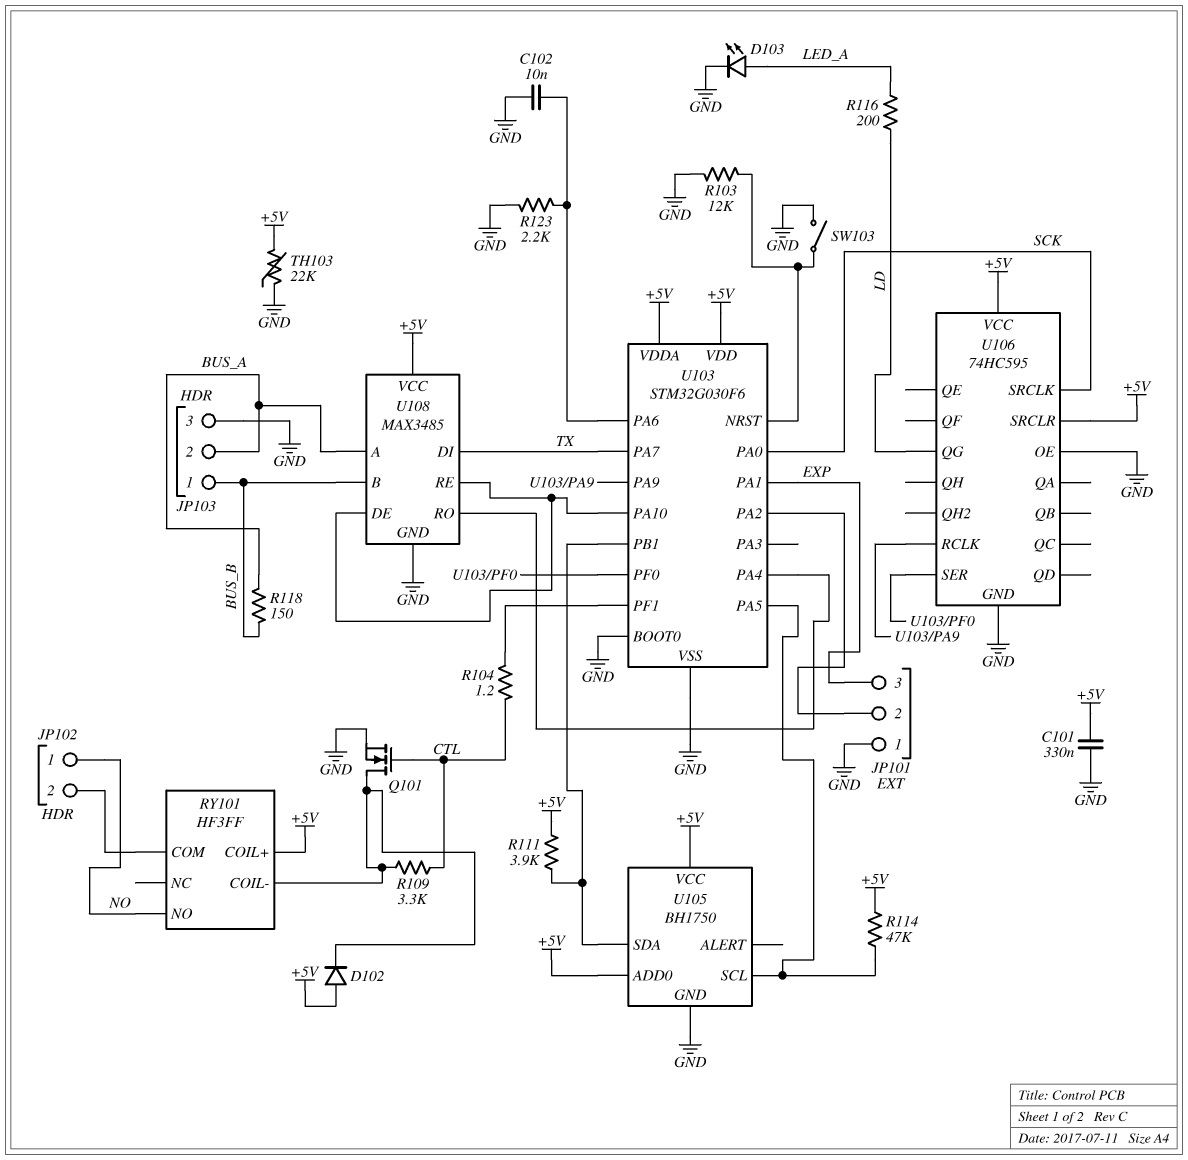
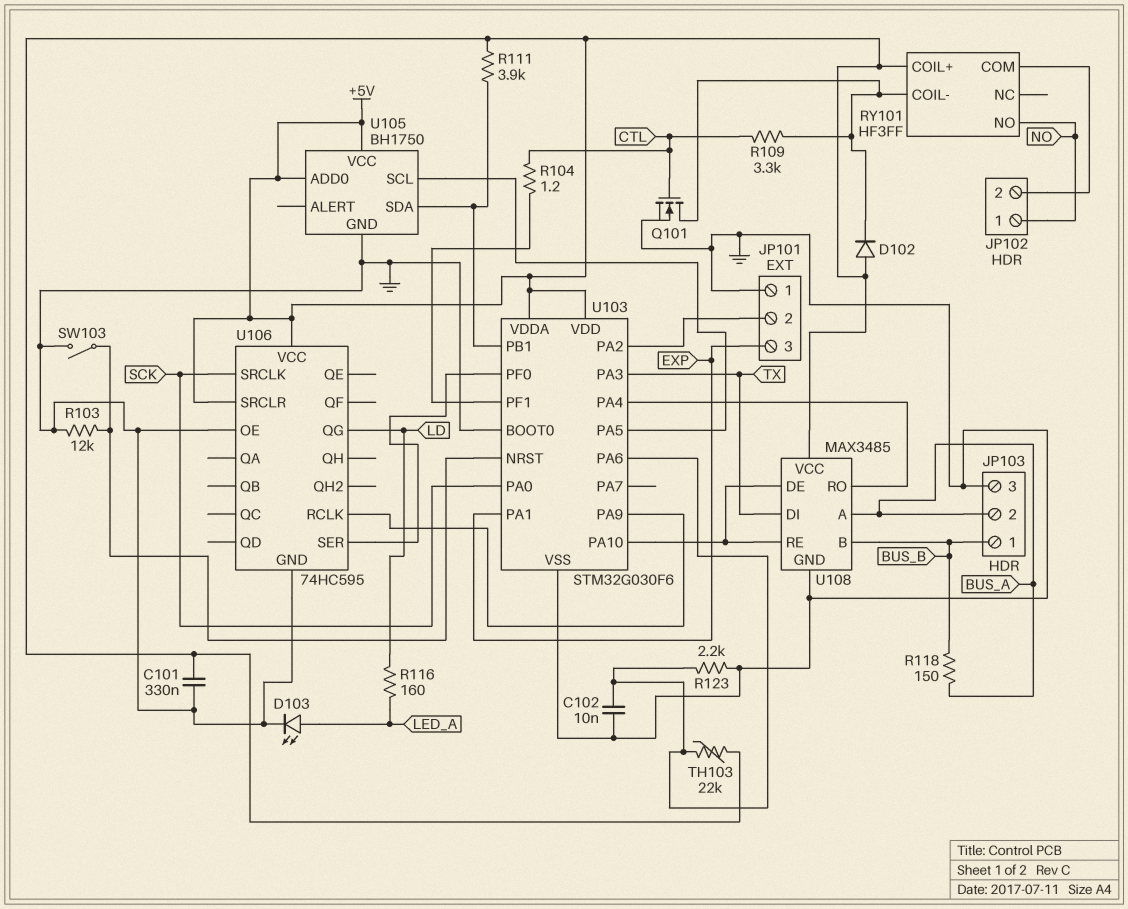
R114: 47k (+5V, U103/PA5) -> none
R116: 200 (LD, LED_A) -> 160 (LD, LED_A)
TH103: 22k (+5V, GND) -> 22k (+5V, U103/PA6)
U103 pin PA3: none -> TX
U103 pin PA7: TX -> none

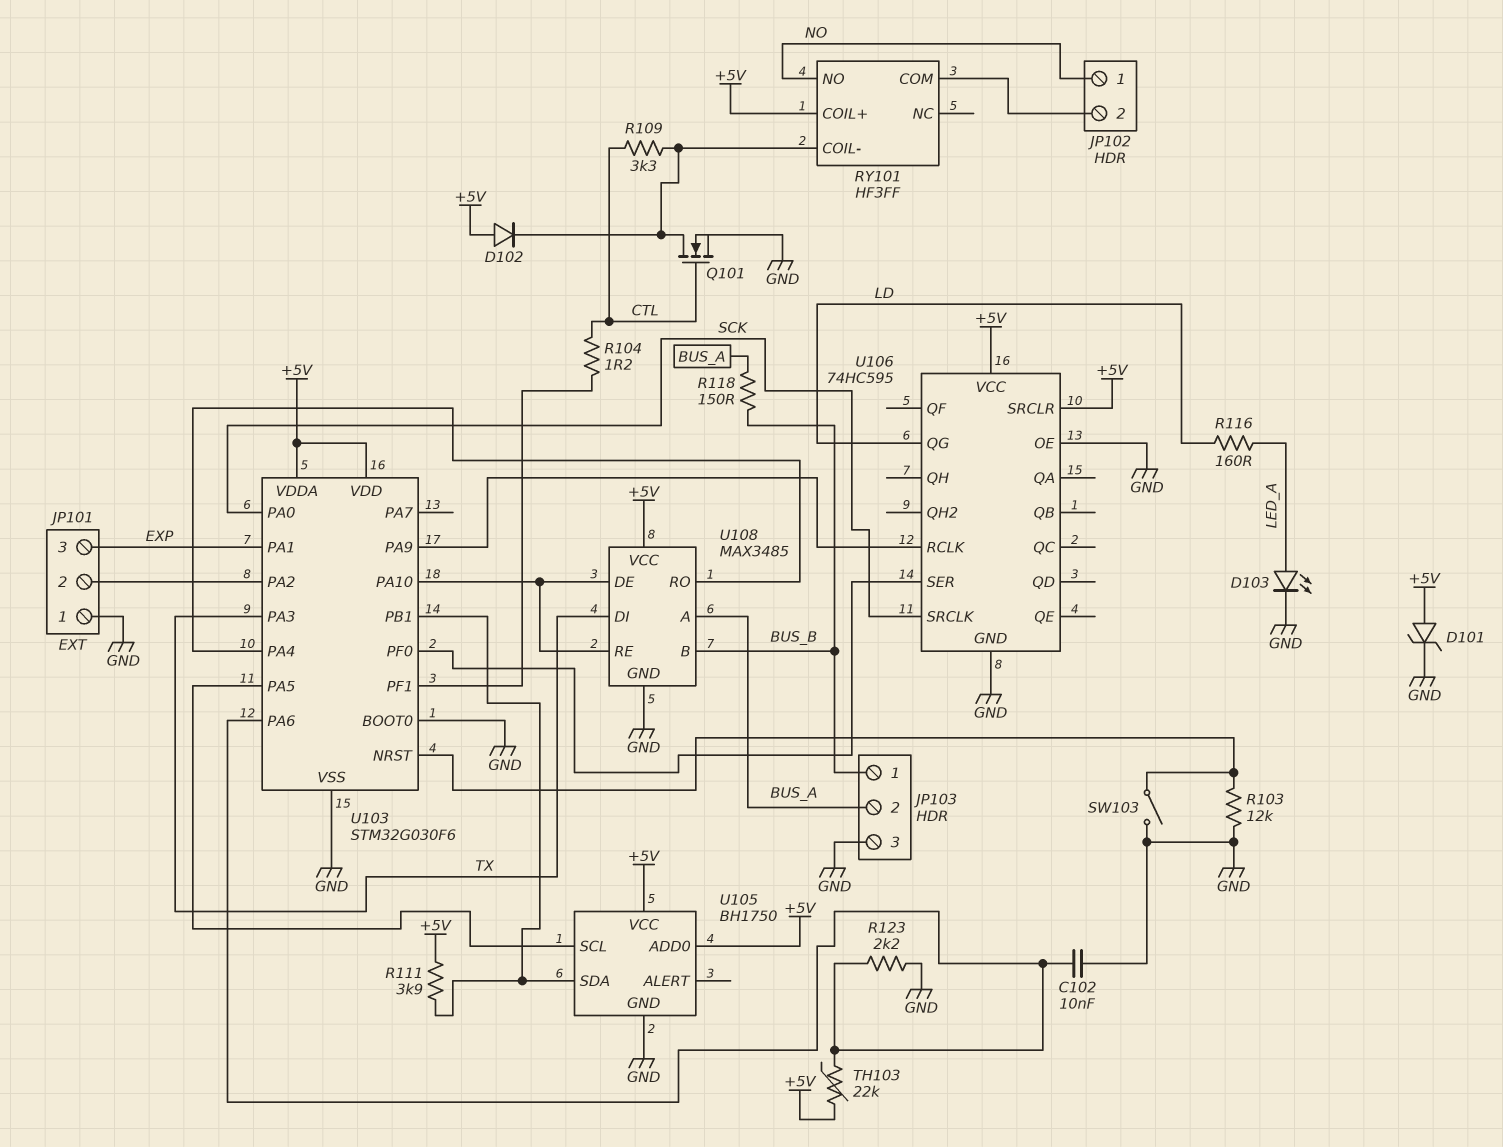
C101: 330nF (+5V, GND) -> none
D101: none -> zener (A +5V, K GND)

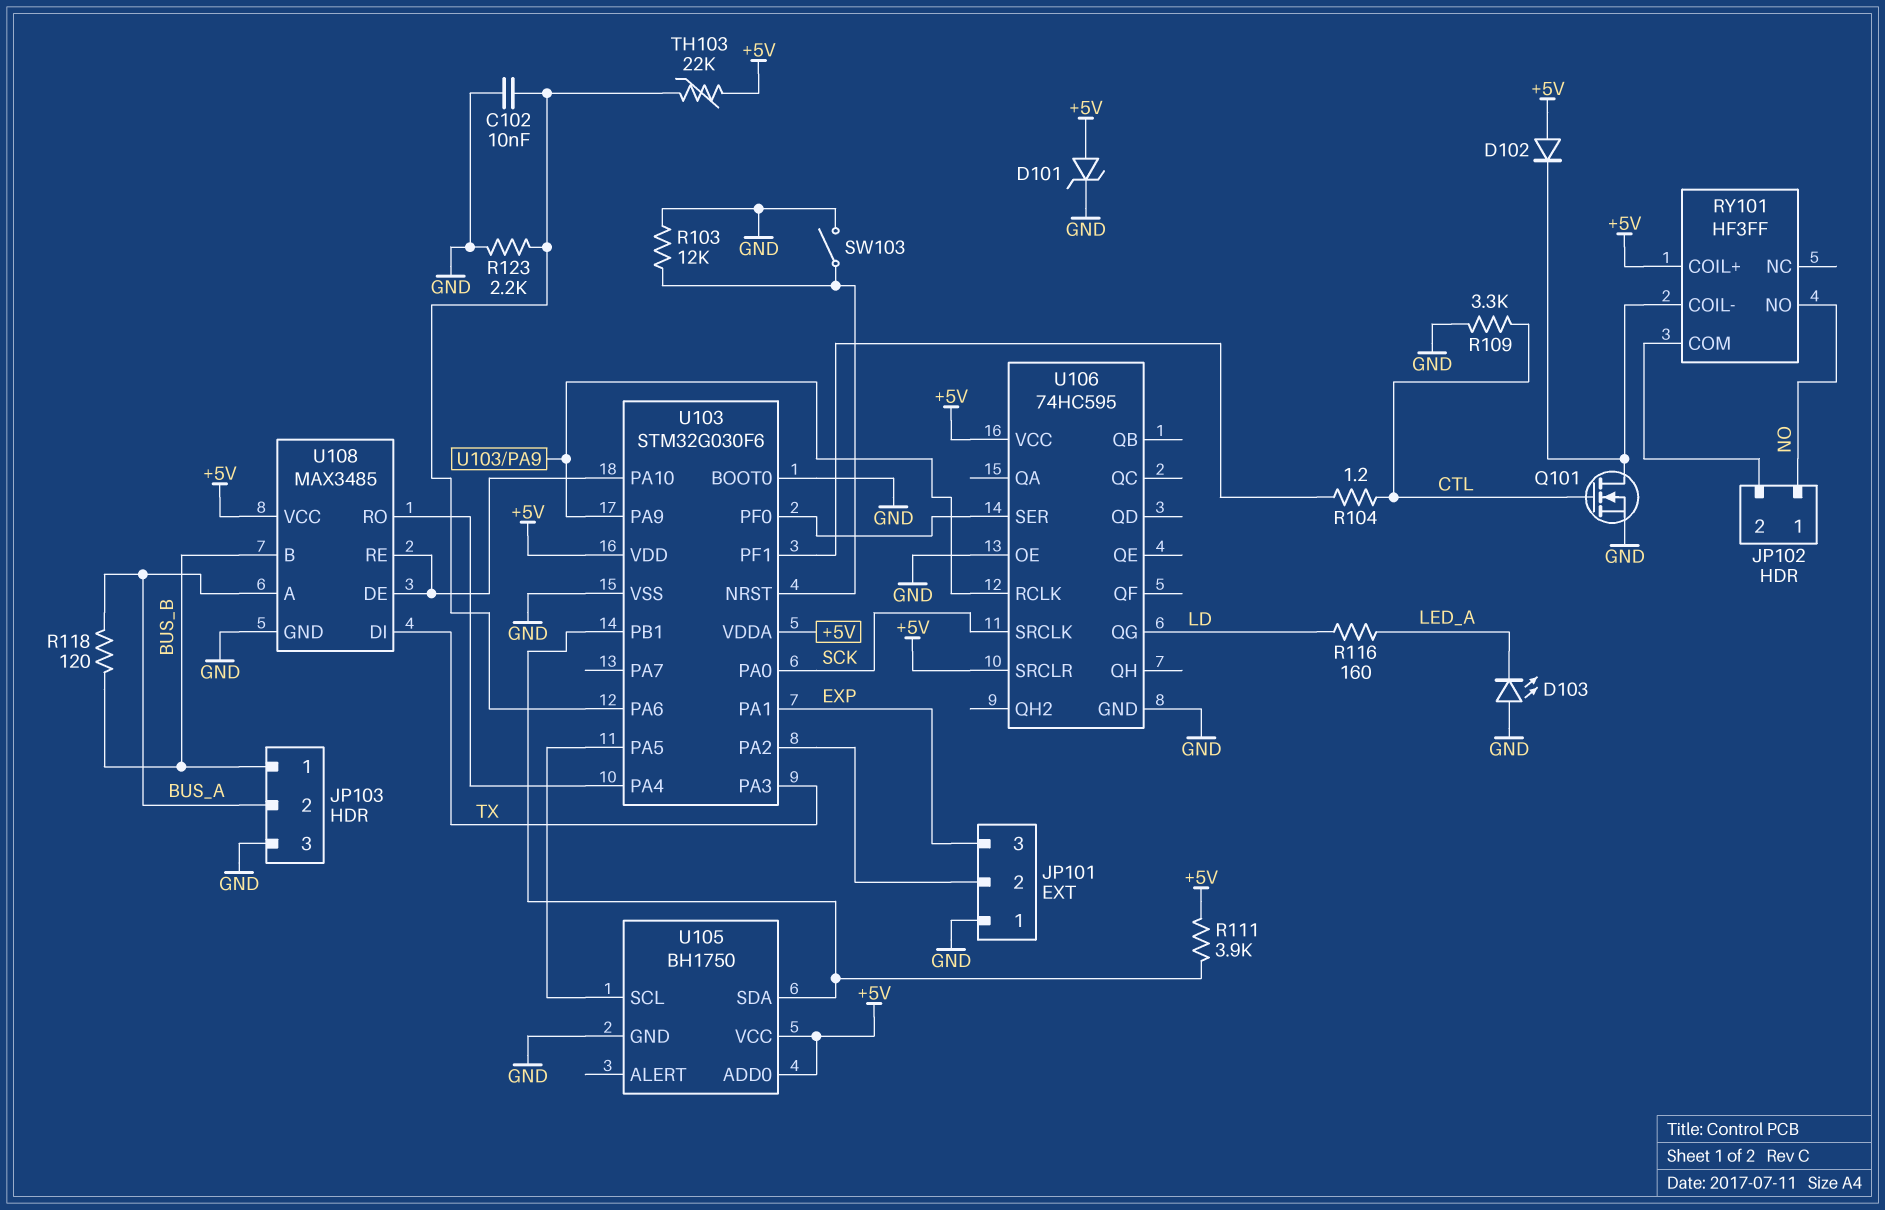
D103: LED (A LED_A, K GND) -> LED (A GND, K LED_A)
R109: 3.3k (CTL, RY101/COIL-) -> 3.3k (CTL, GND)
R118: 150 (BUS_A, BUS_B) -> 120 (BUS_A, BUS_B)

